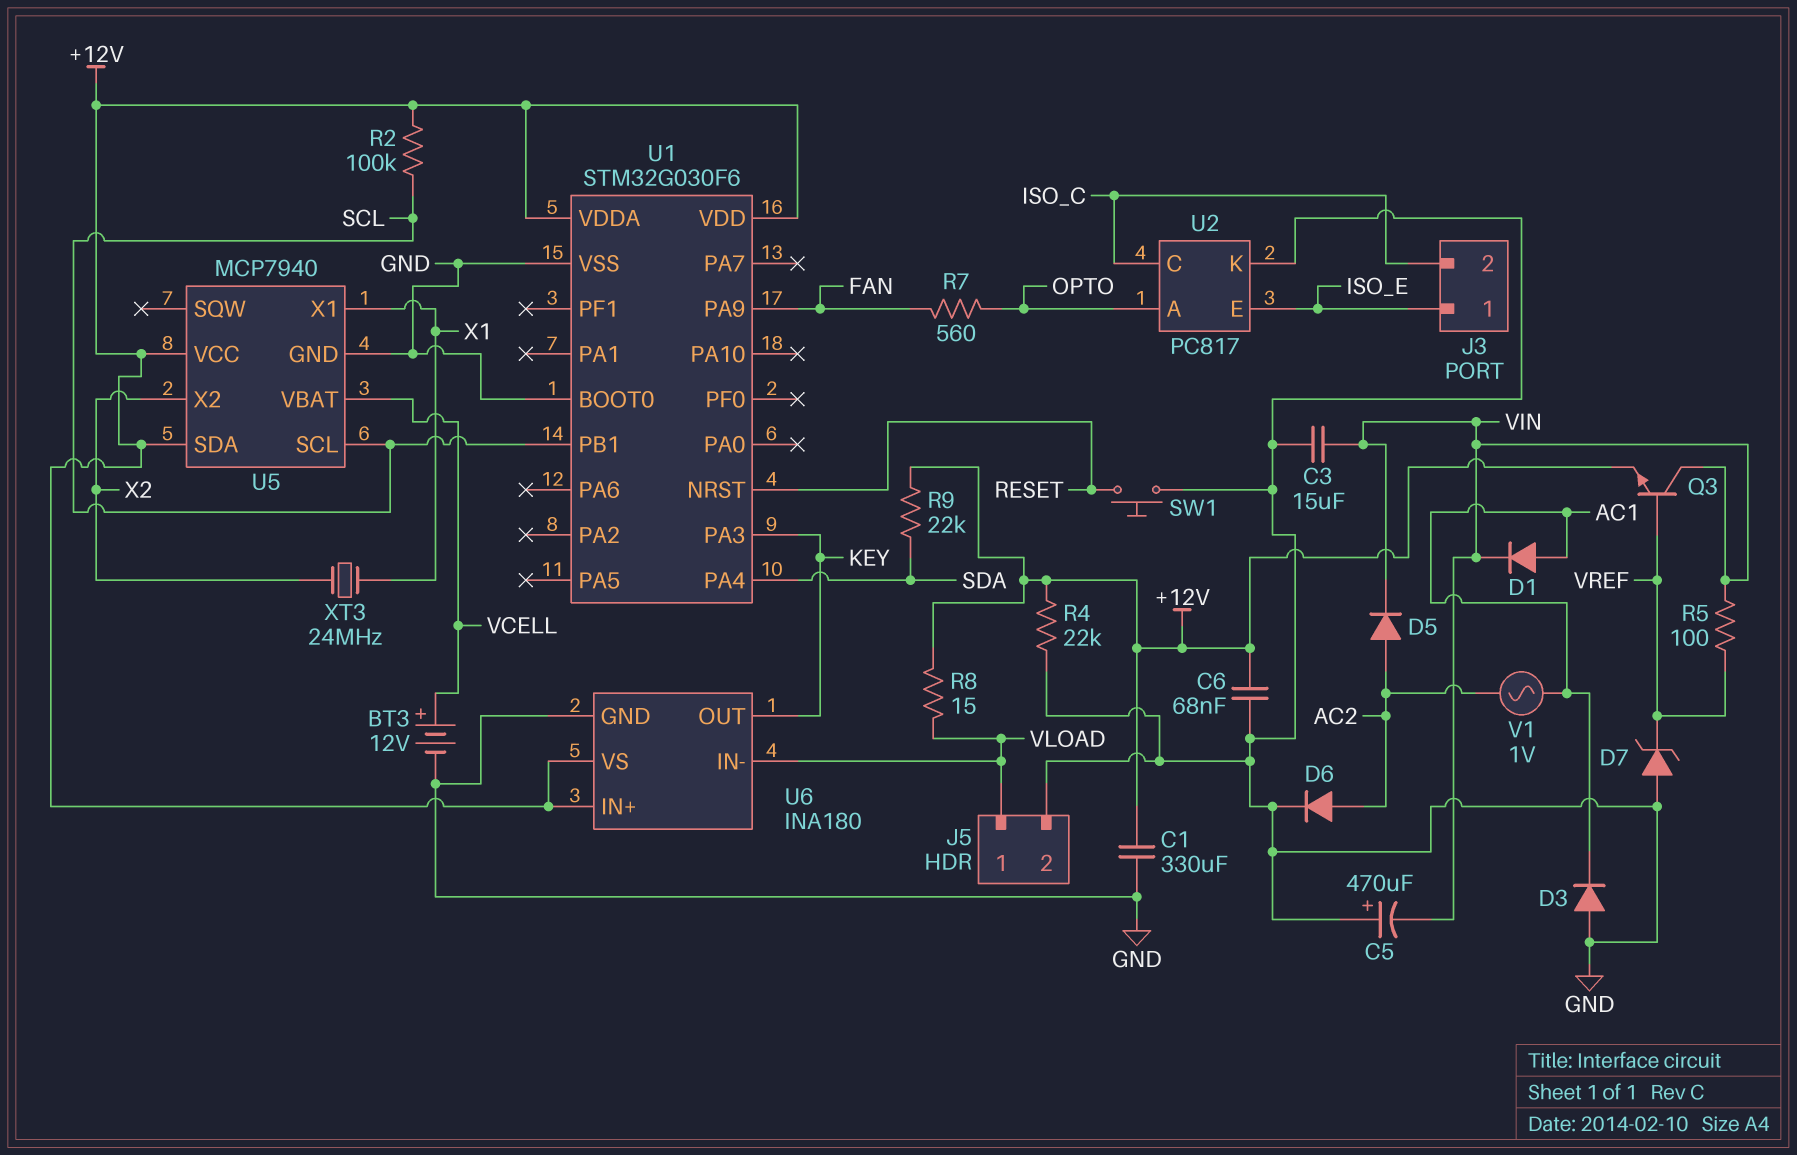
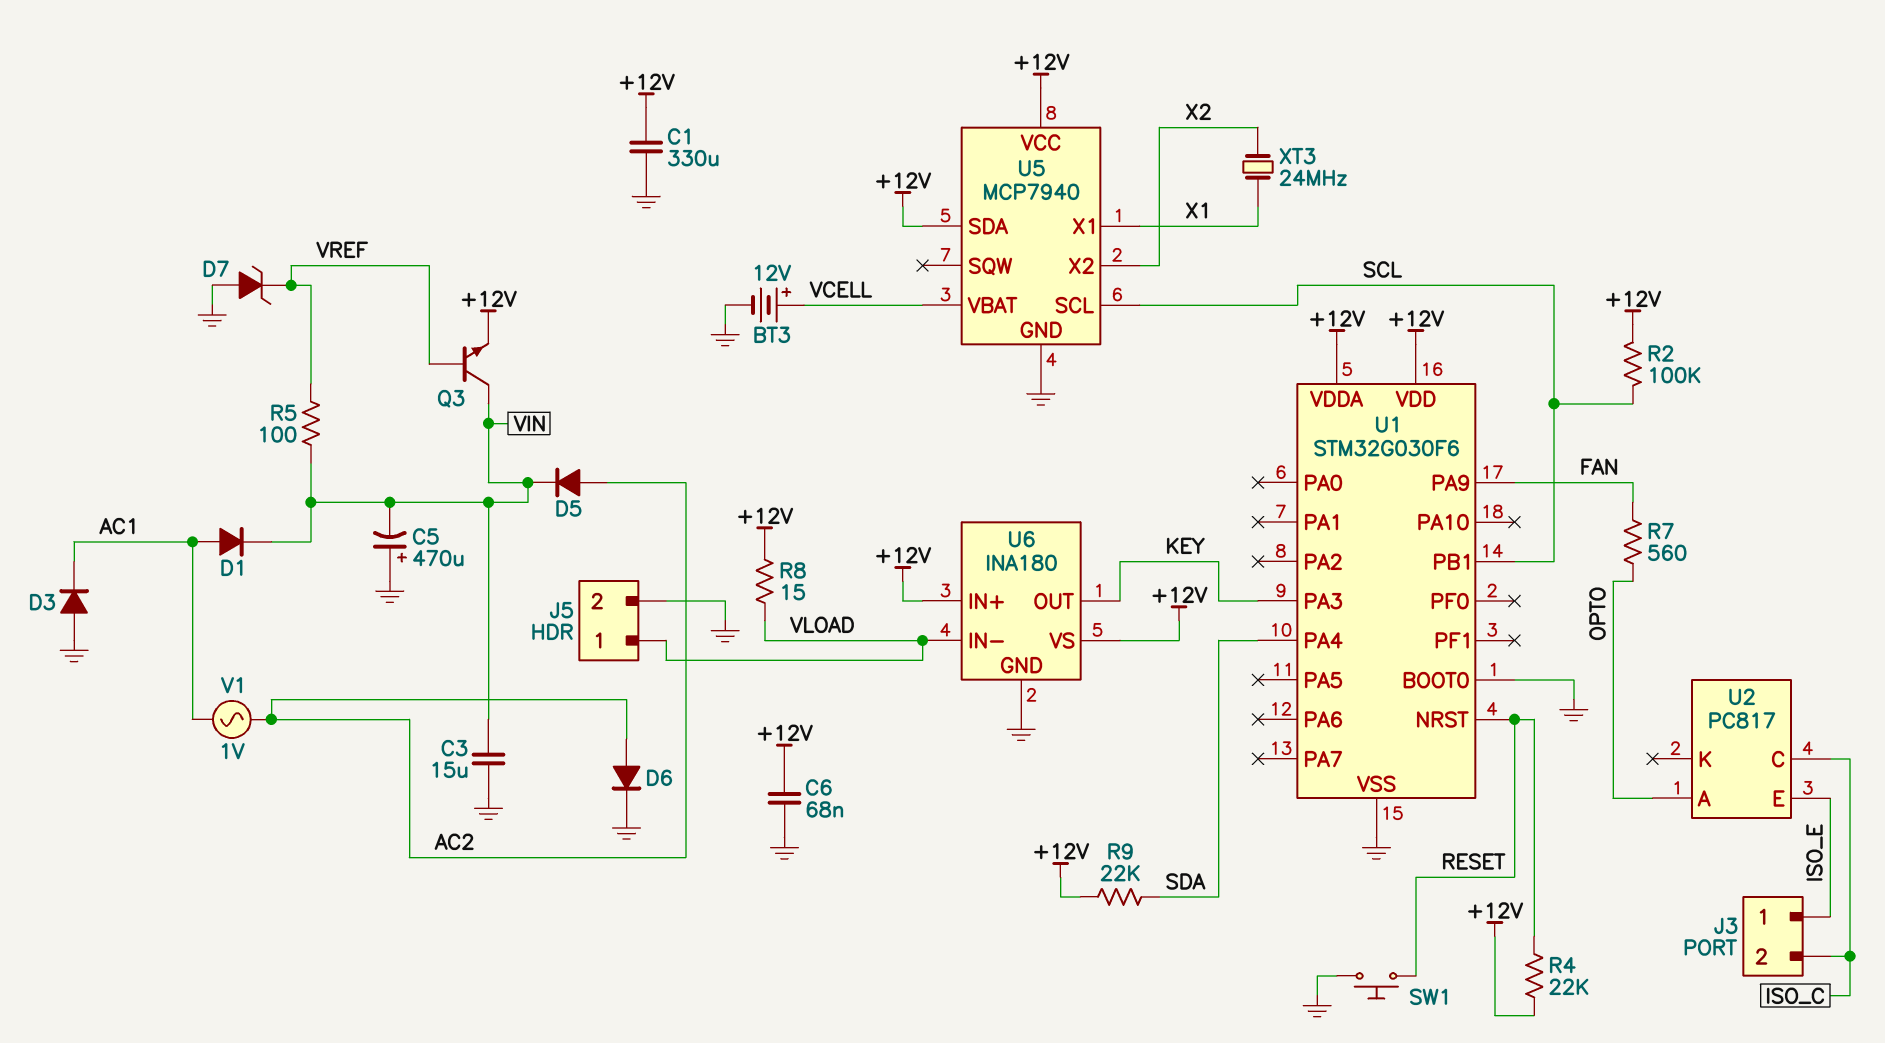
R4: 22k (+12V, GND) -> 22k (+12V, RESET)
U2 pin K: GND -> none

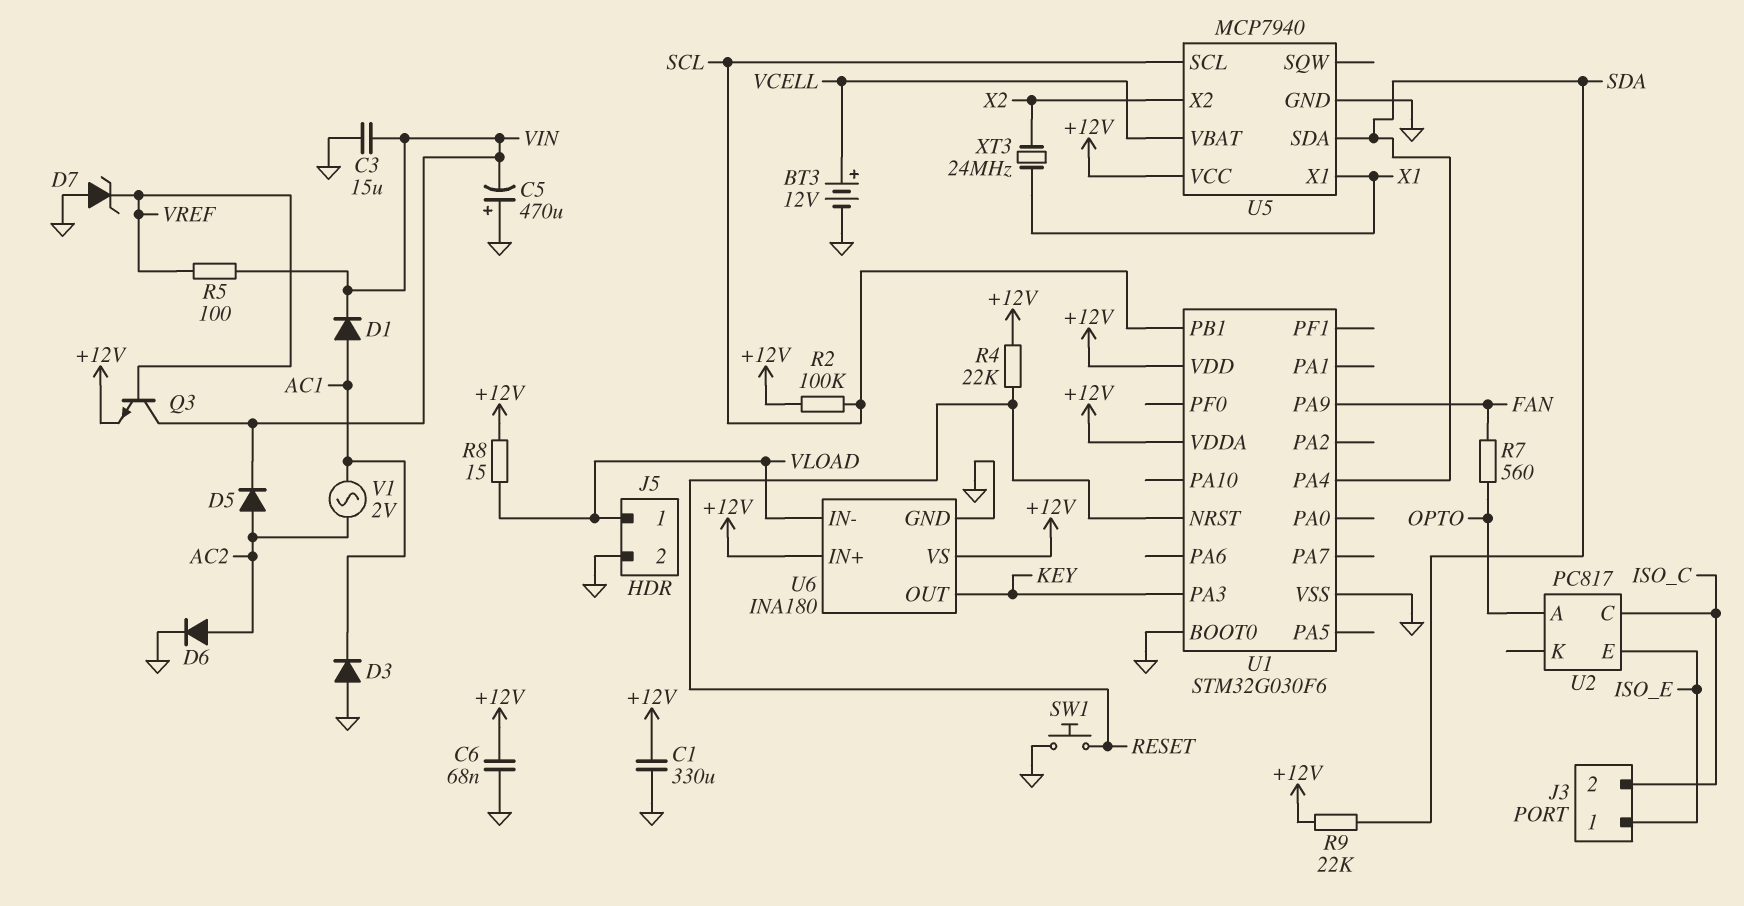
U5 pin SDA: +12V -> SDA
V1: AC 1V (AC1, AC2) -> AC 2V (AC1, AC2)

